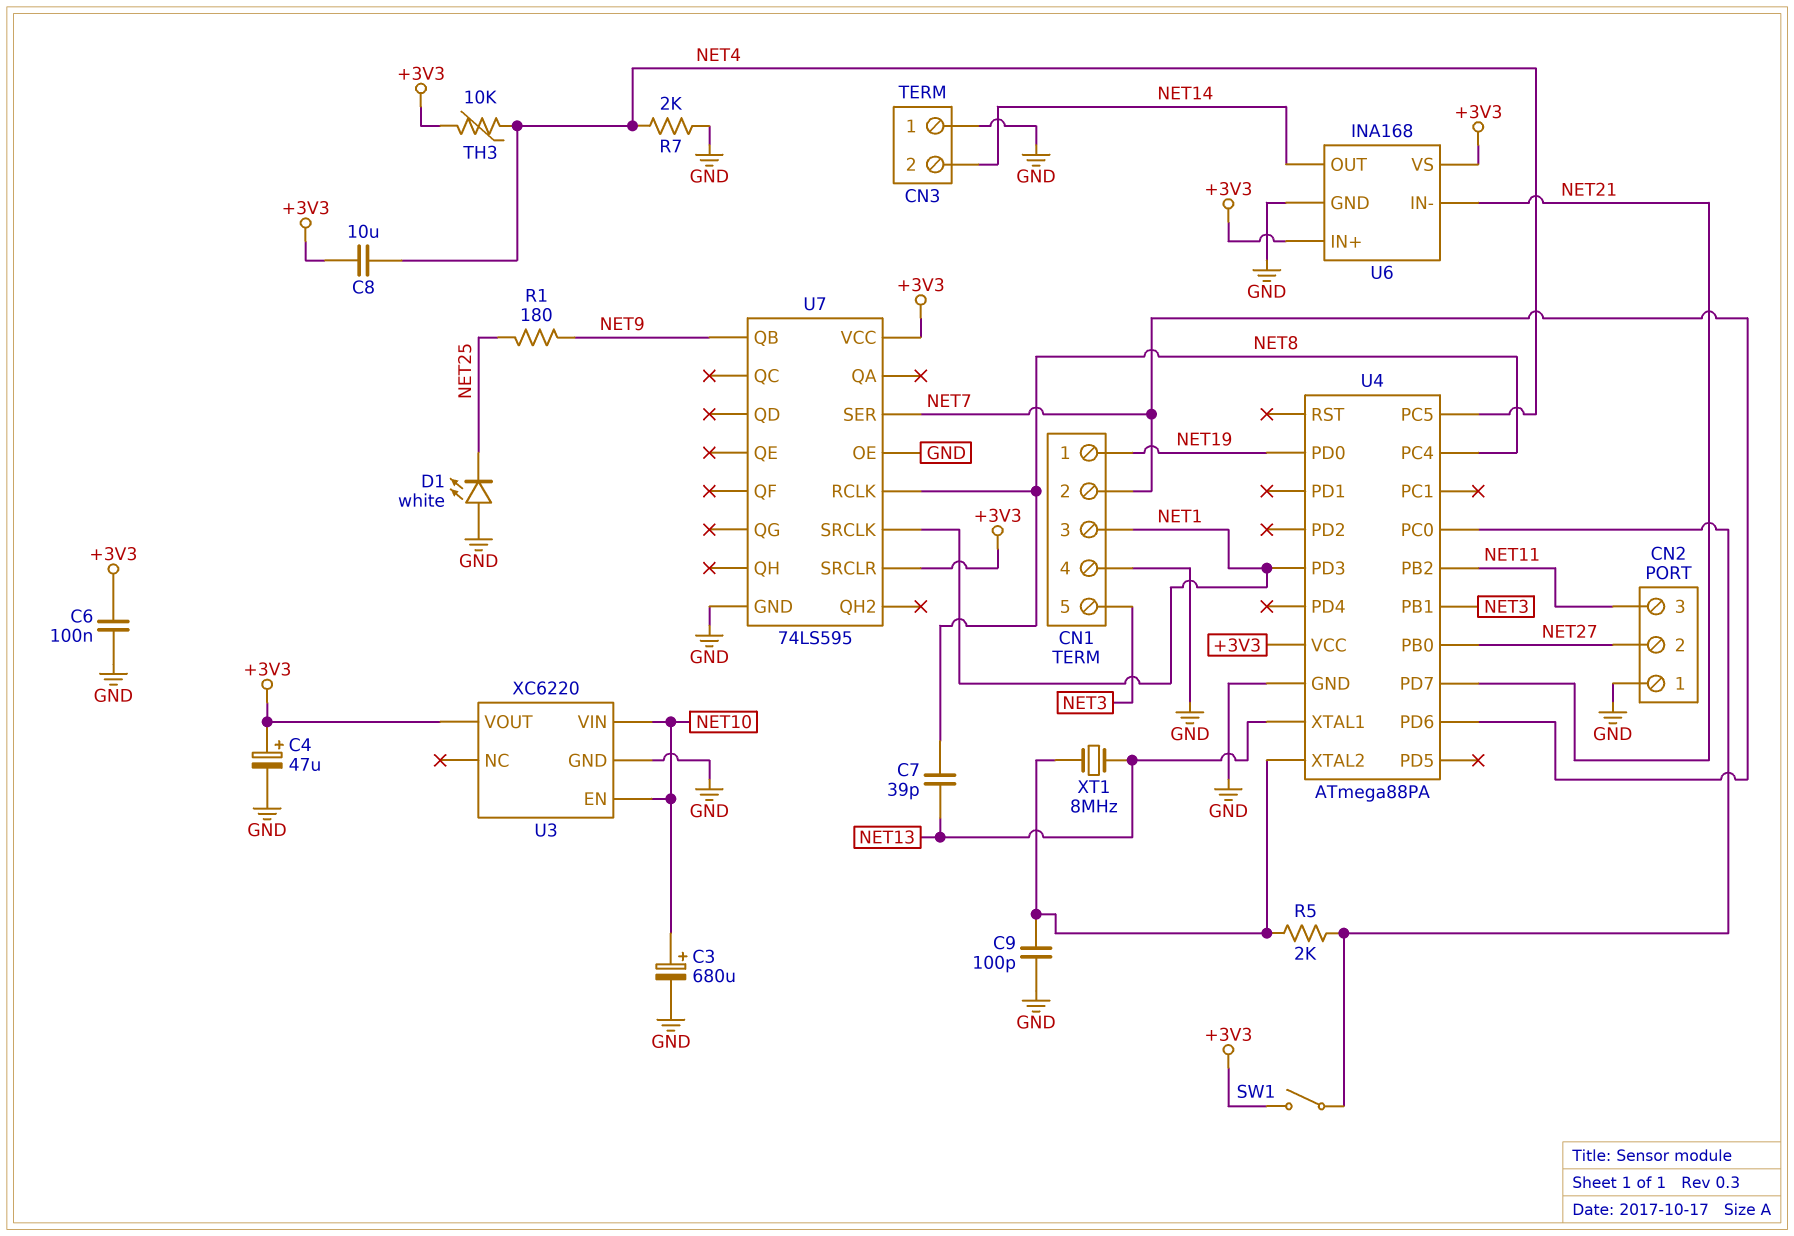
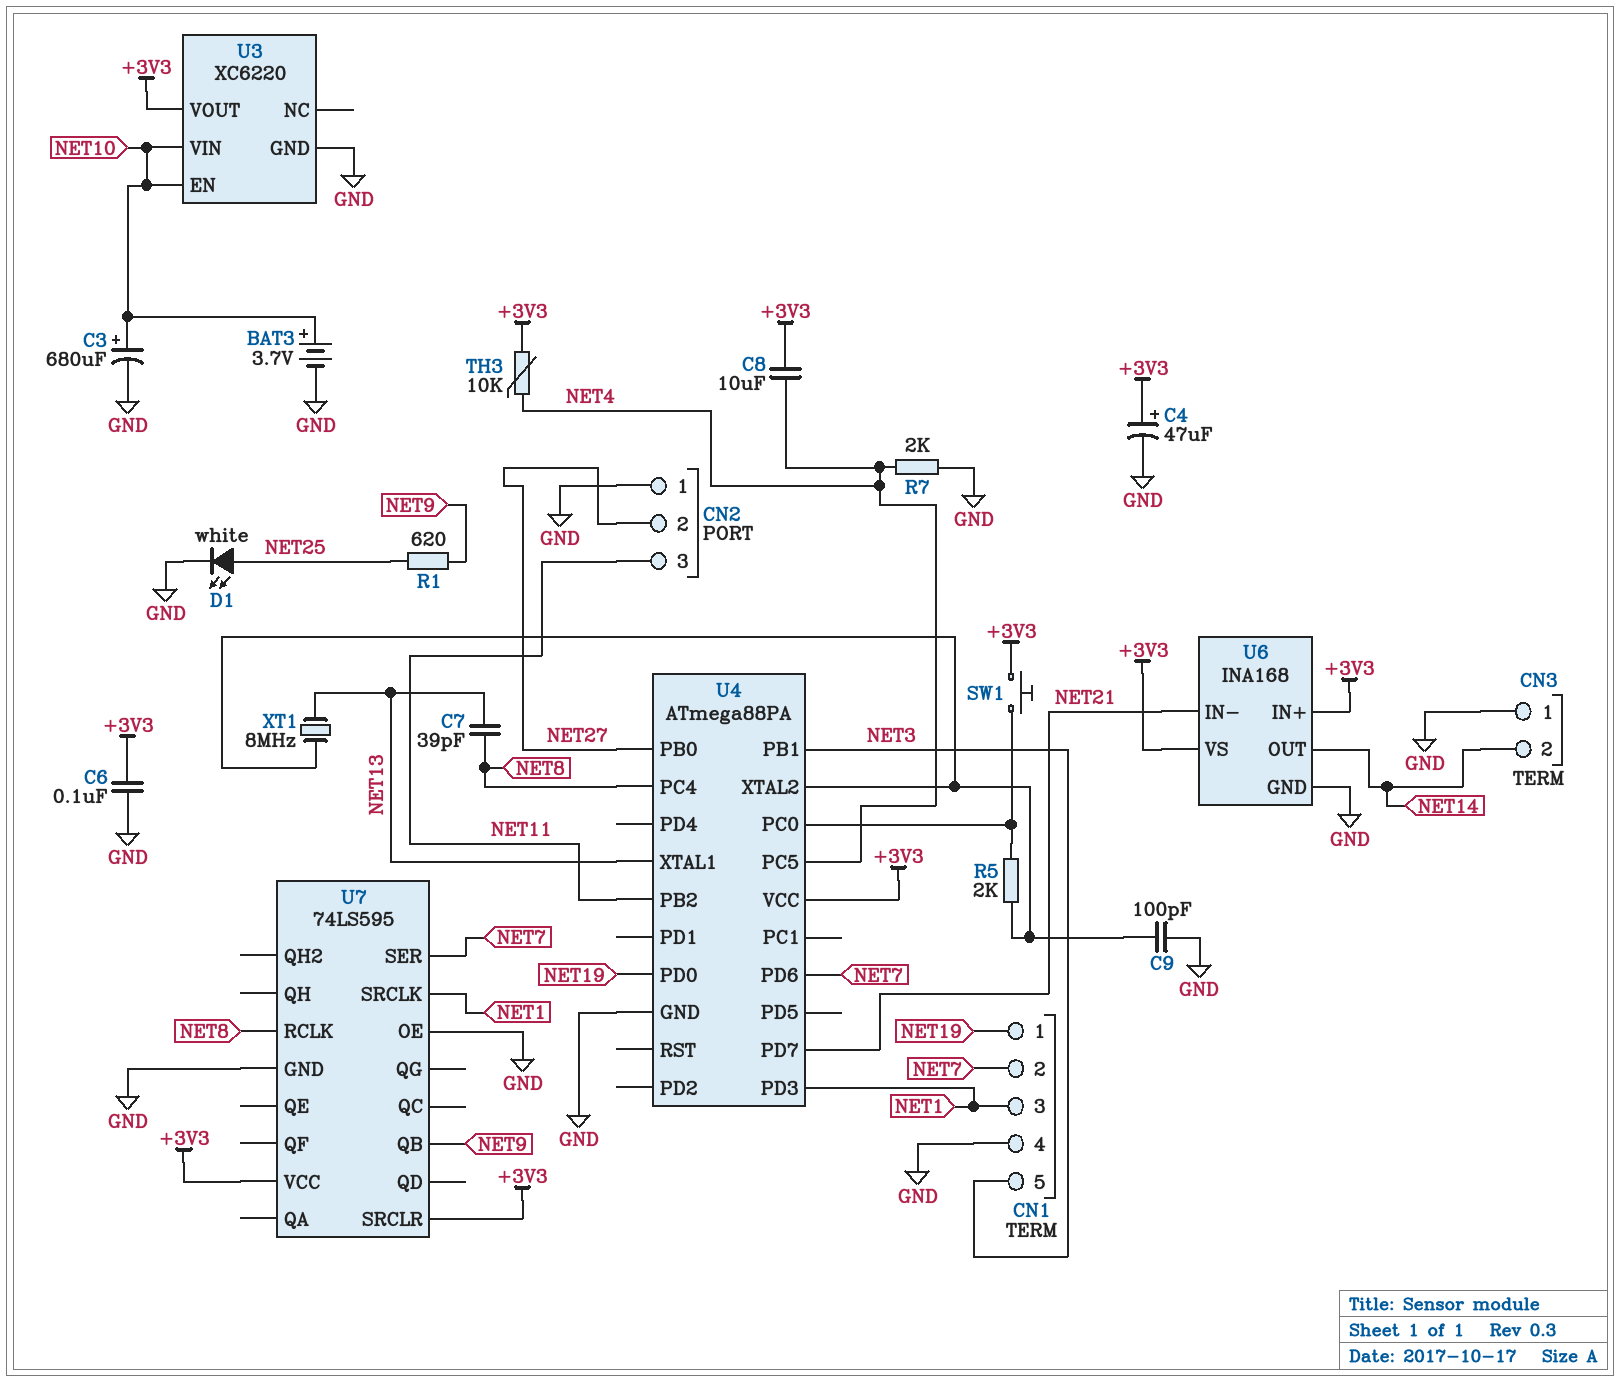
BAT3: none -> 3.7V (plus NET10, minus GND)
D1: LED white (A GND, K NET25) -> LED white (A NET25, K GND)
R1: 180 (NET9, NET25) -> 620 (NET9, NET25)
SW1: switch (+3V3, U4/PC0) -> button (+3V3, U4/PC0)

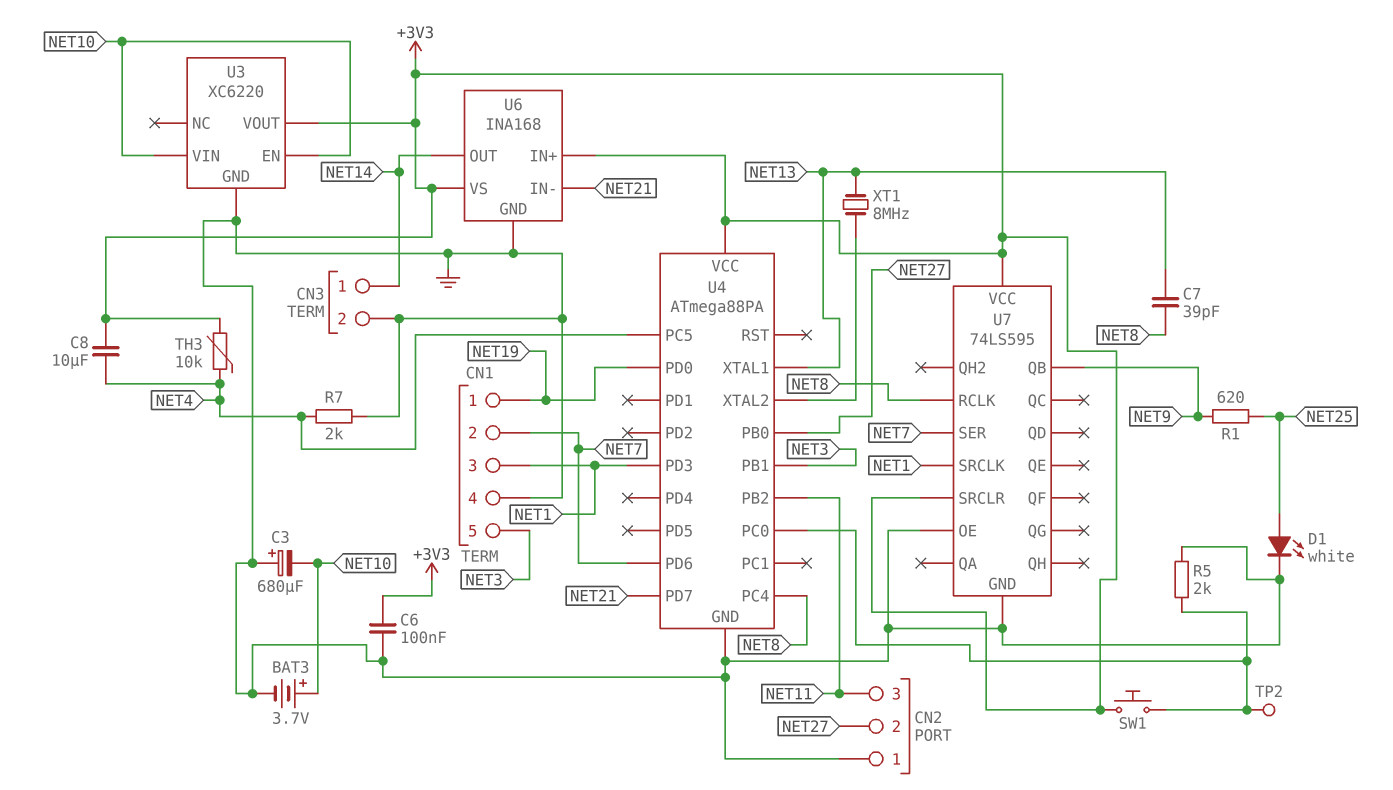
C3: 680uF (plus NET10, minus GND) -> 680uF (plus GND, minus NET10)
C4: 47uF (plus +3V3, minus GND) -> none
C9: 100pF (GND, U4/XTAL2) -> none
CN3 pin 1: GND -> NET14
CN3 pin 2: NET14 -> GND
R5: 2k (U4/PC0, U4/XTAL2) -> 2k (GND, U4/PC0)
TP2: none -> test point (U4/PC0)

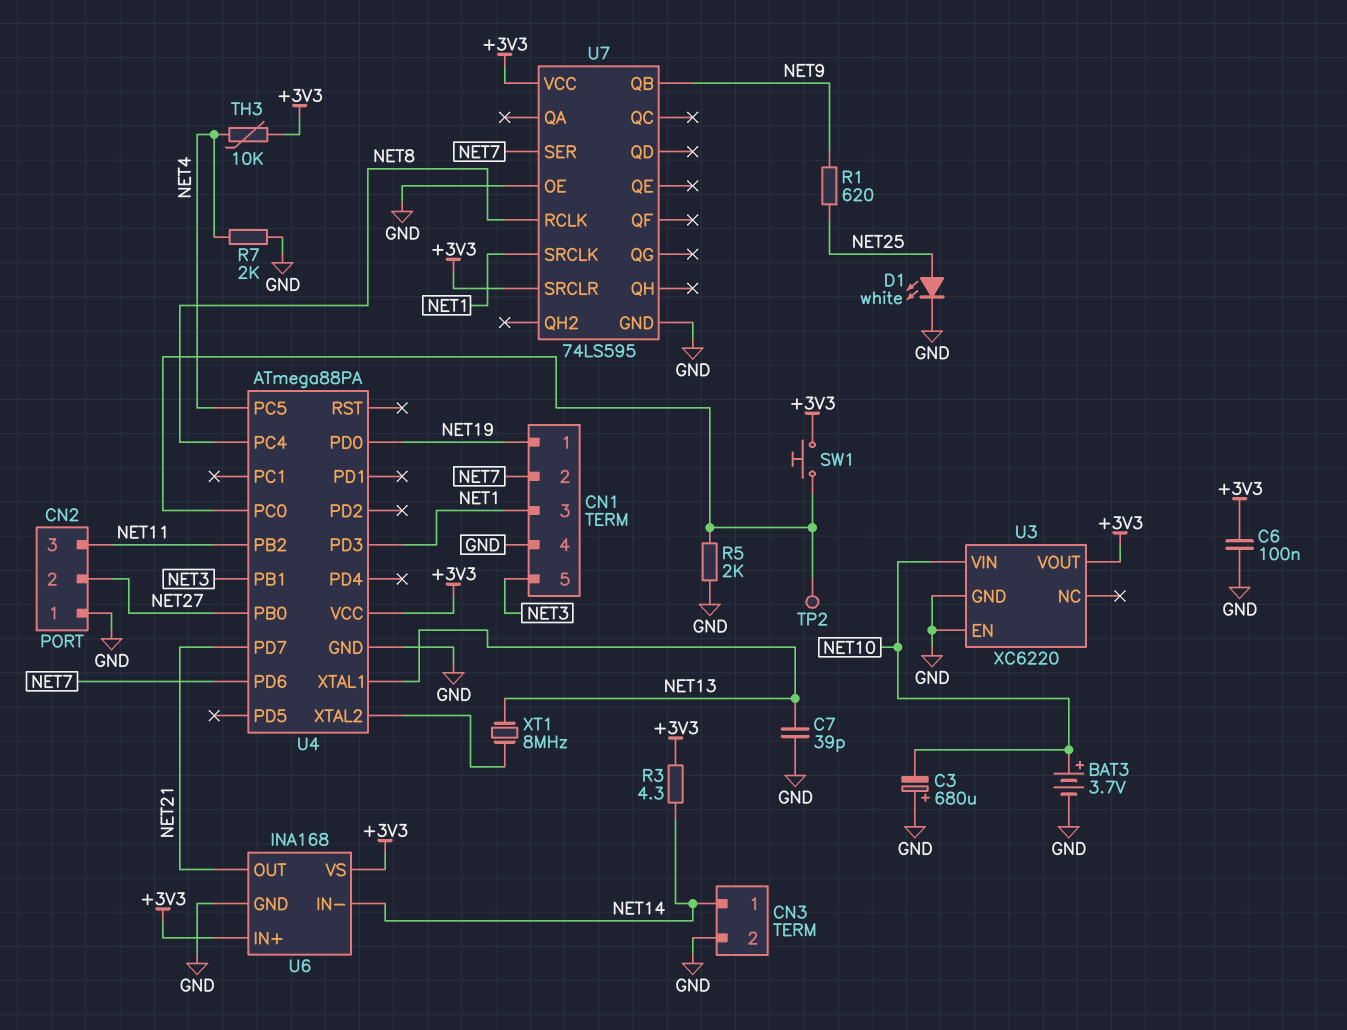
C7: 39pF (NET8, NET13) -> 39pF (GND, NET13)
C8: 10uF (+3V3, NET4) -> none
R3: none -> 4.3 (+3V3, NET14)
U3 pin EN: NET10 -> GND
U6 pin IN-: NET21 -> NET14
U6 pin OUT: NET14 -> NET21

